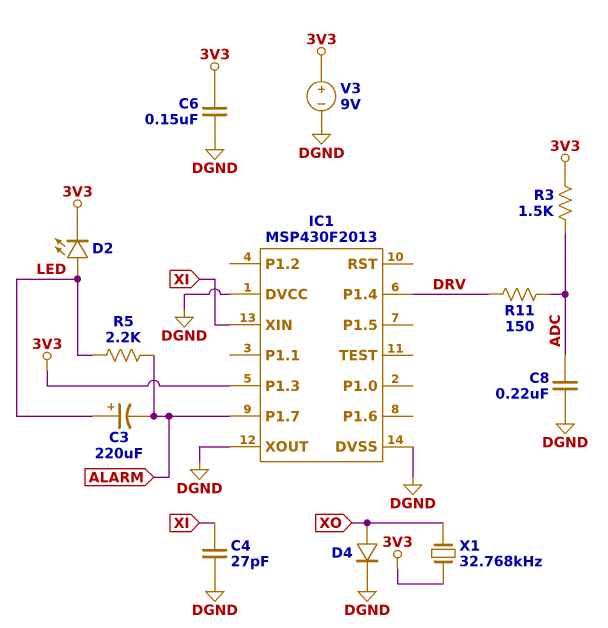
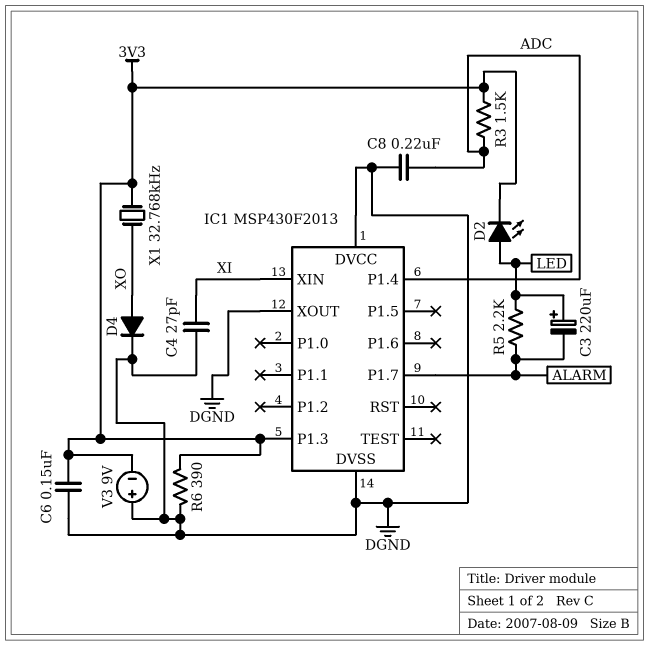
IC1 pin P1.4: DRV -> ADC
R6: none -> 390 (3V3, DGND)
R11: 150 (ADC, DRV) -> none
V3: 9V (plus 3V3, minus DGND) -> 9V (plus DGND, minus 3V3)

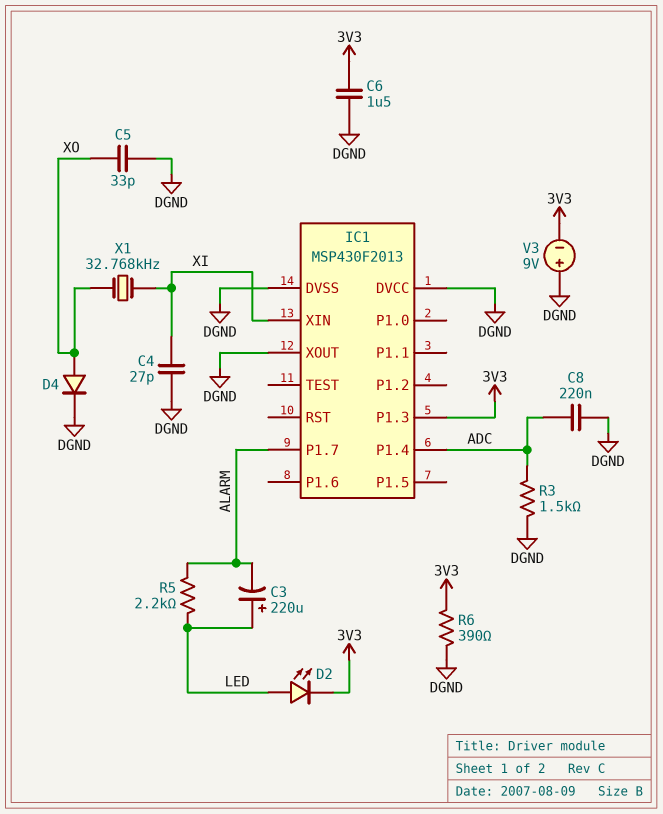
C5: none -> 33pF (DGND, XO)
C6: 150nF (3V3, DGND) -> 1.5uF (3V3, DGND)
R3: 1.5k (3V3, ADC) -> 1.5k (ADC, DGND)
X1: 32.768kHz (3V3, XO) -> 32.768kHz (XI, XO)

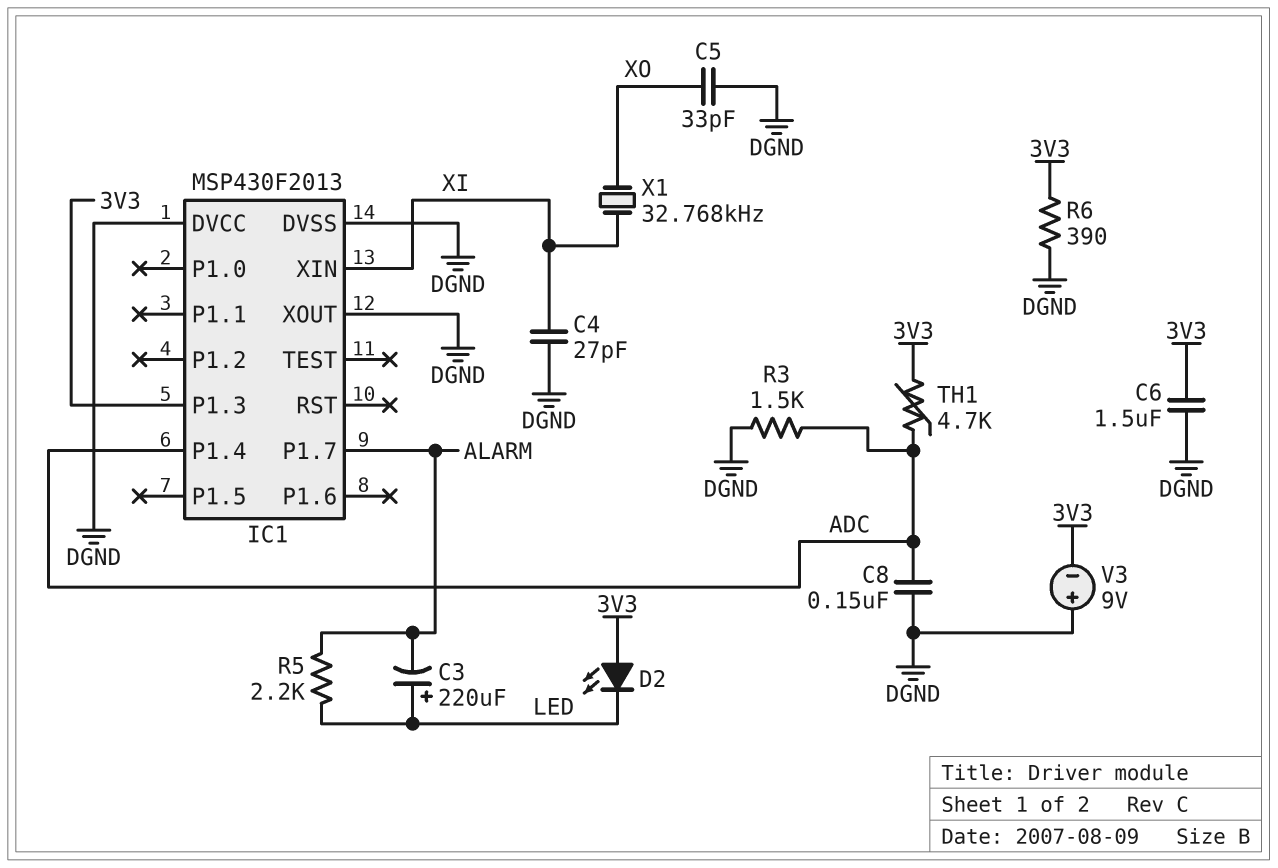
C8: 220nF (ADC, DGND) -> 150nF (ADC, DGND)
D2: LED (A LED, K 3V3) -> LED (A 3V3, K LED)
D4: diode (A XO, K DGND) -> none
TH1: none -> 4.7k (3V3, ADC)

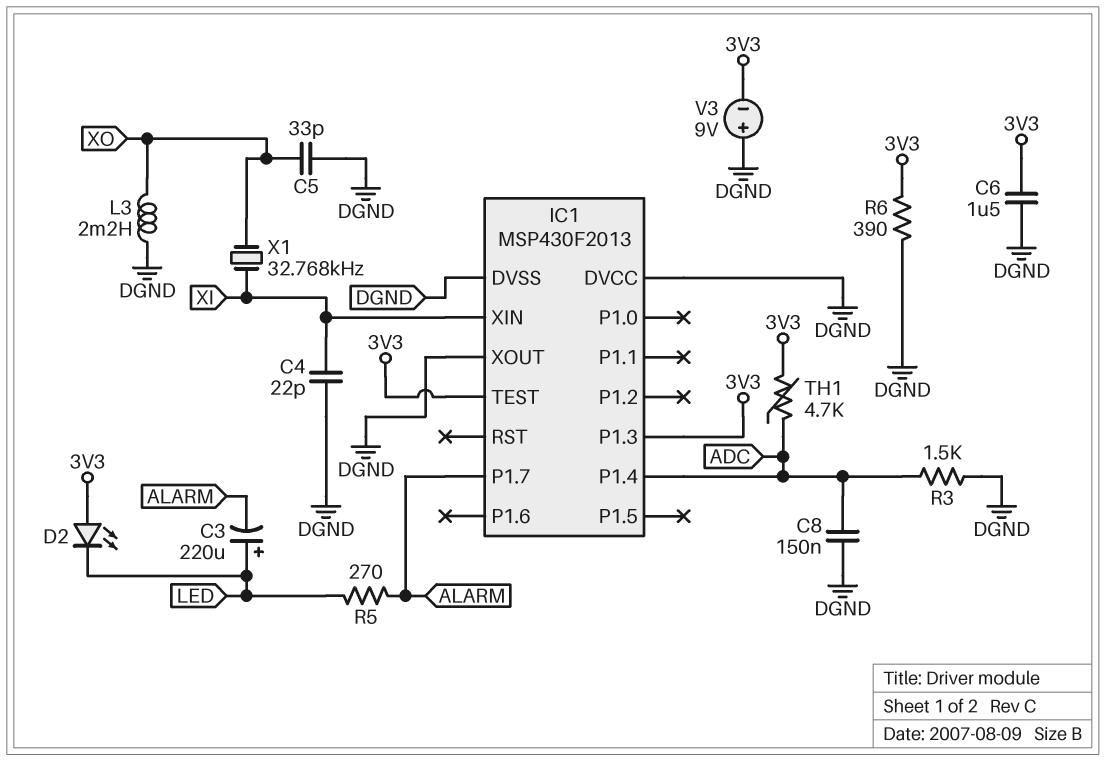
C4: 27pF (DGND, XI) -> 22pF (DGND, XI)
IC1 pin TEST: none -> 3V3
L3: none -> 2.2mH (DGND, XO)
R5: 2.2k (ALARM, LED) -> 270 (ALARM, LED)

